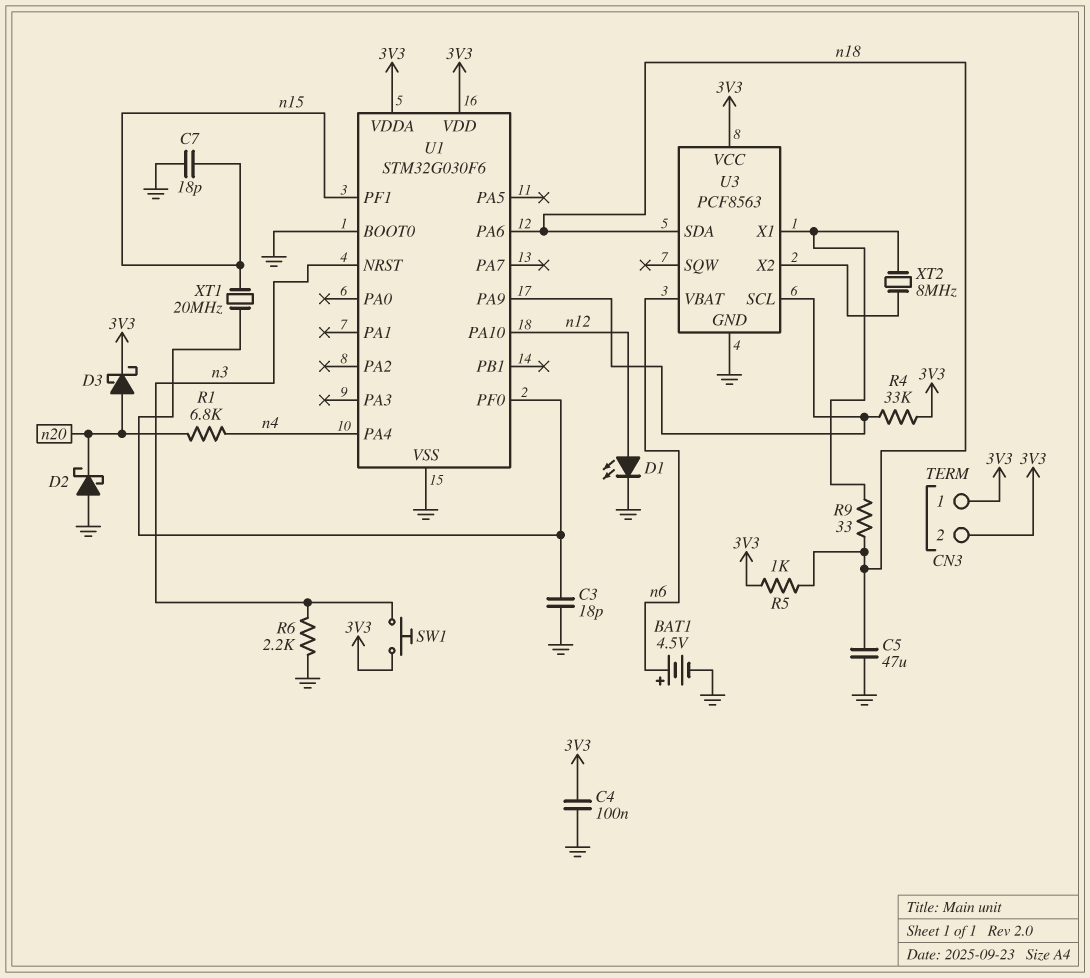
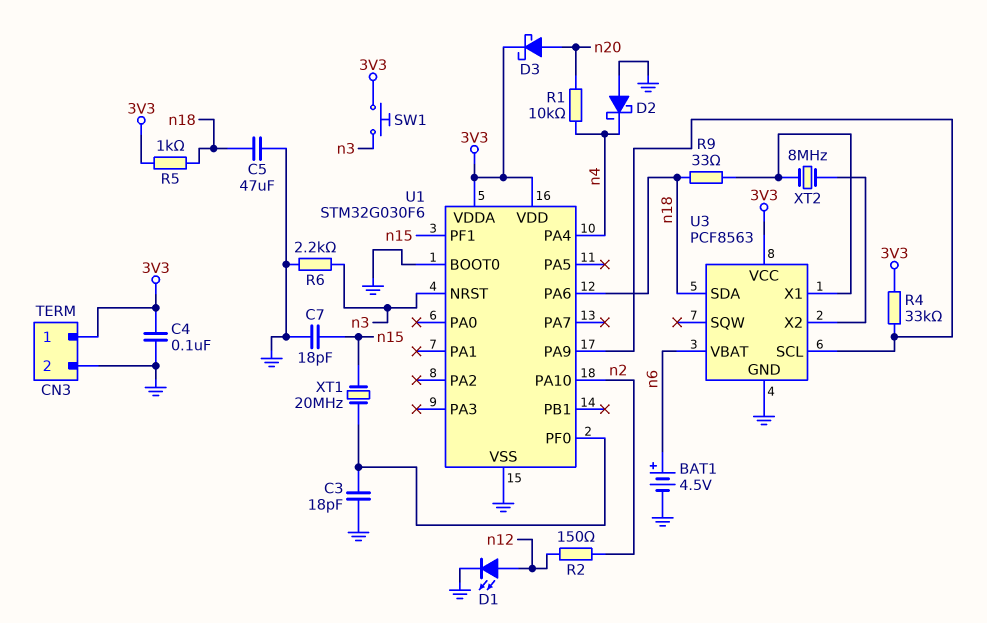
CN3 pin 2: 3V3 -> GND
D2: schottky (A GND, K n20) -> schottky (A GND, K n4)
R1: 6.8k (n4, n20) -> 10k (n4, n20)
R2: none -> 150 (n2, n12)
U1 pin PA10: n12 -> n2

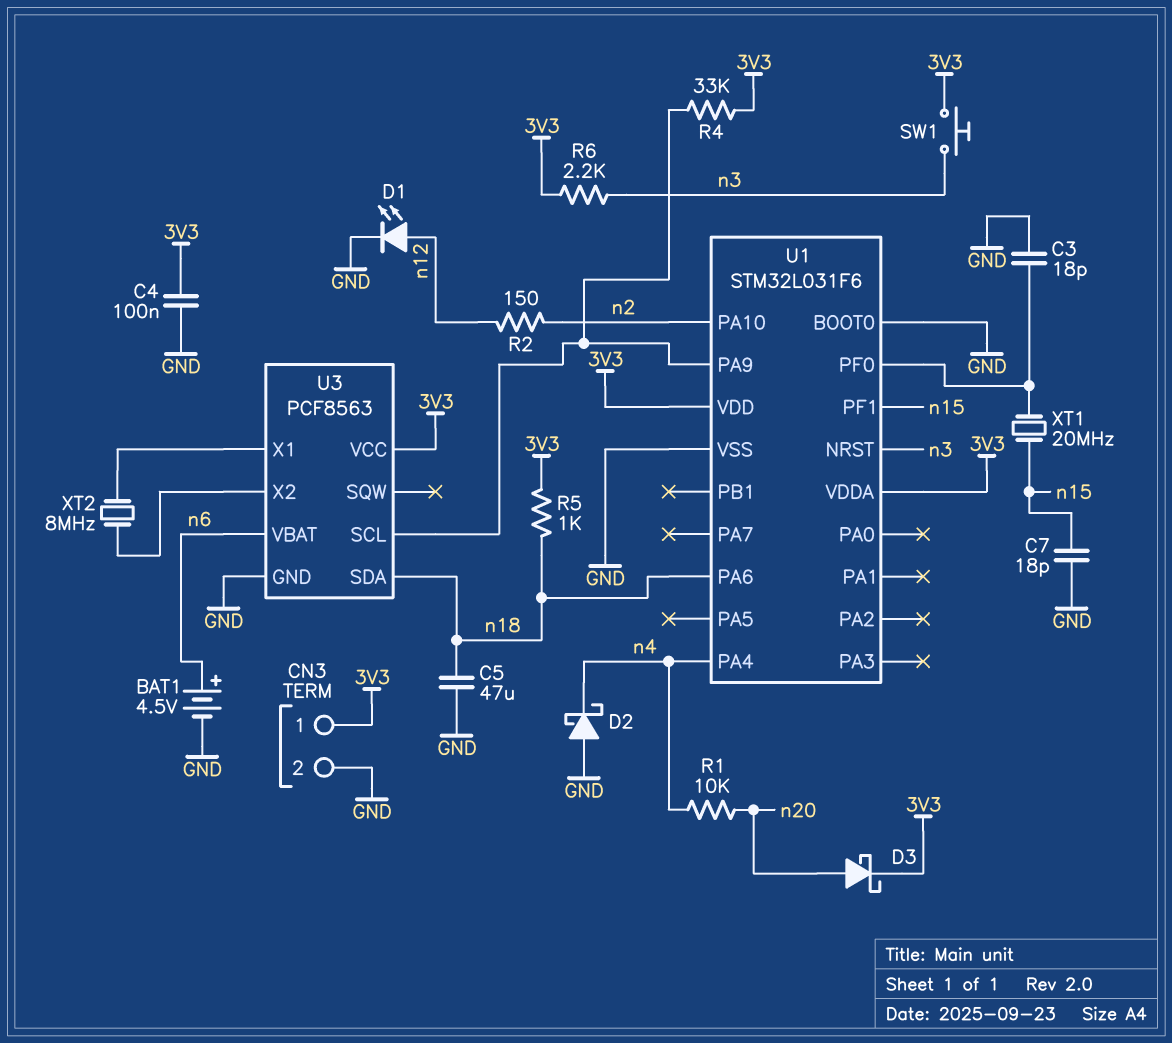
R6: 2.2k (GND, n3) -> 2.2k (3V3, n3)
R9: 33 (U3/X1, n18) -> none
U1: STM32G030F6 -> STM32L031F6

